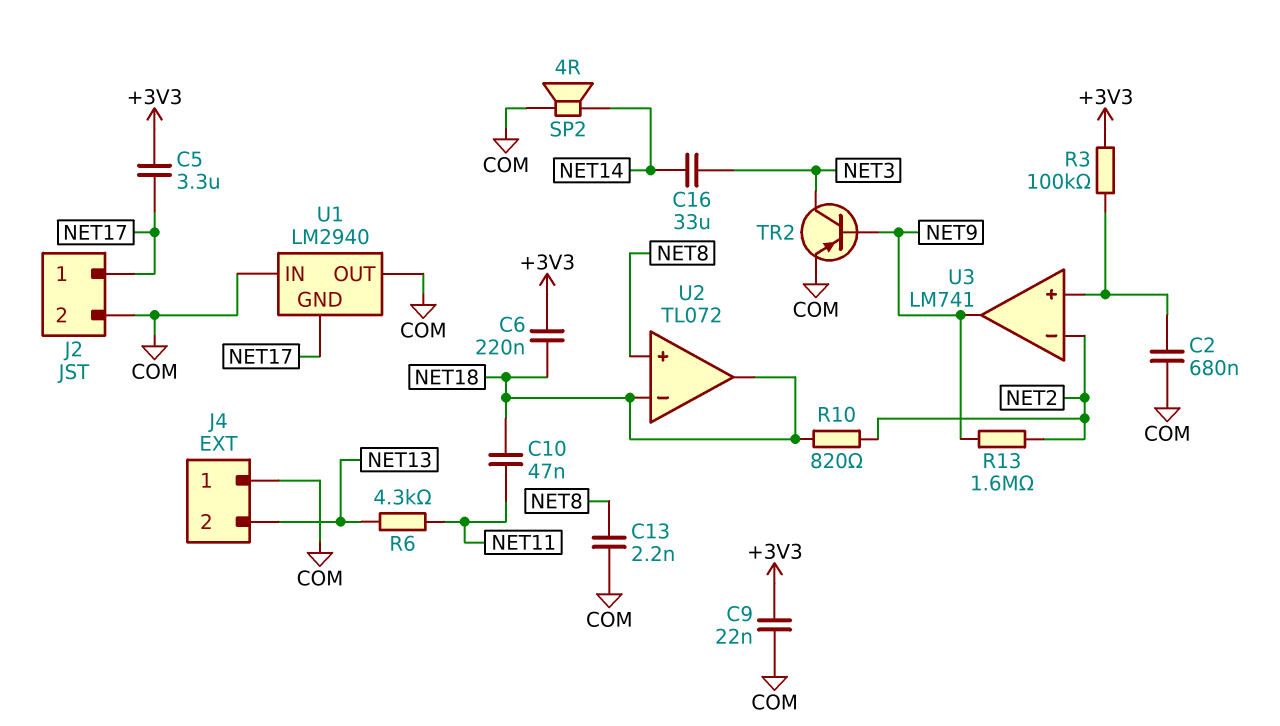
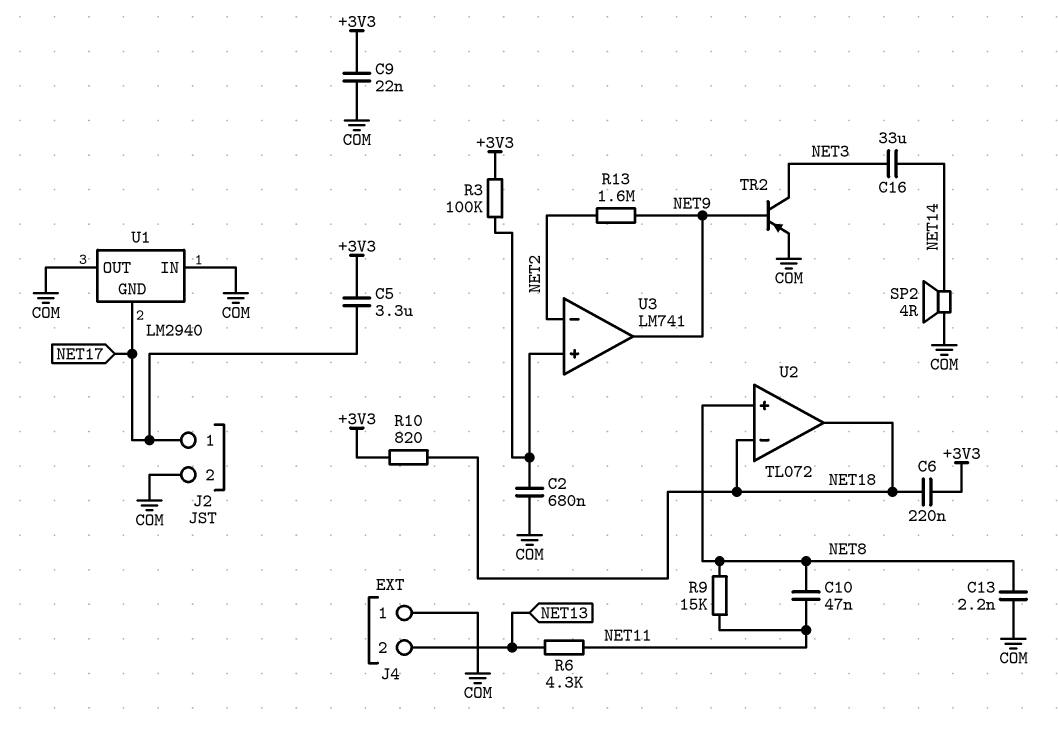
C10: 47nF (NET11, NET18) -> 47nF (NET8, NET11)
R9: none -> 15k (NET8, NET11)
R10: 820 (NET2, NET18) -> 820 (+3V3, NET18)

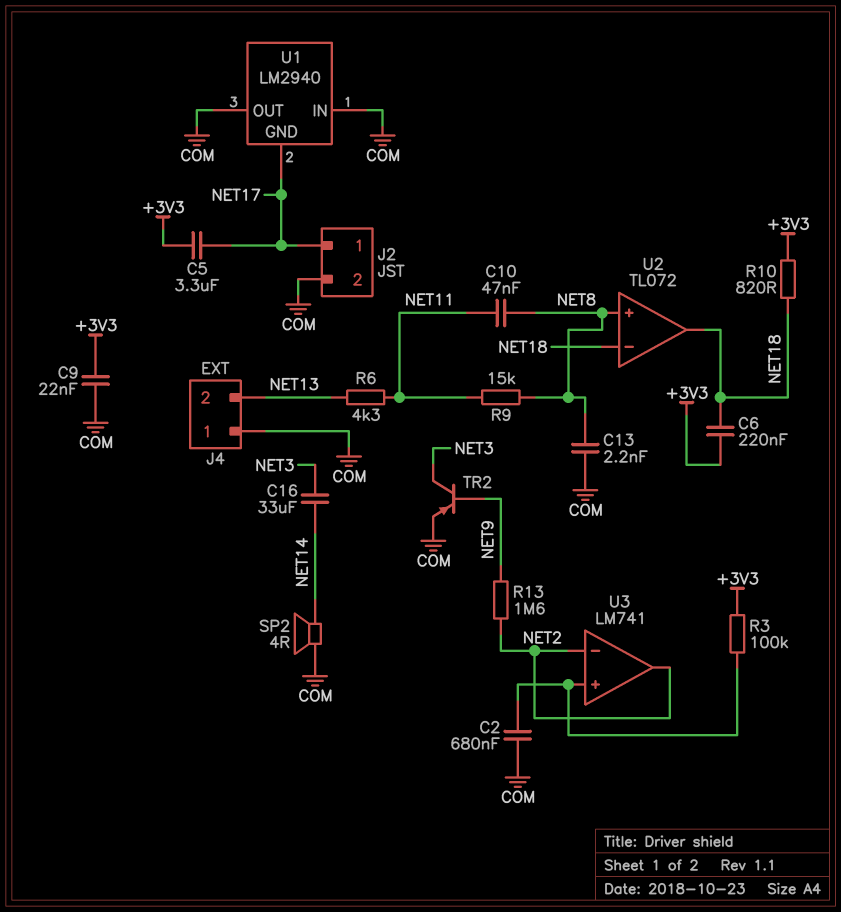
U3 pin out: NET9 -> NET2

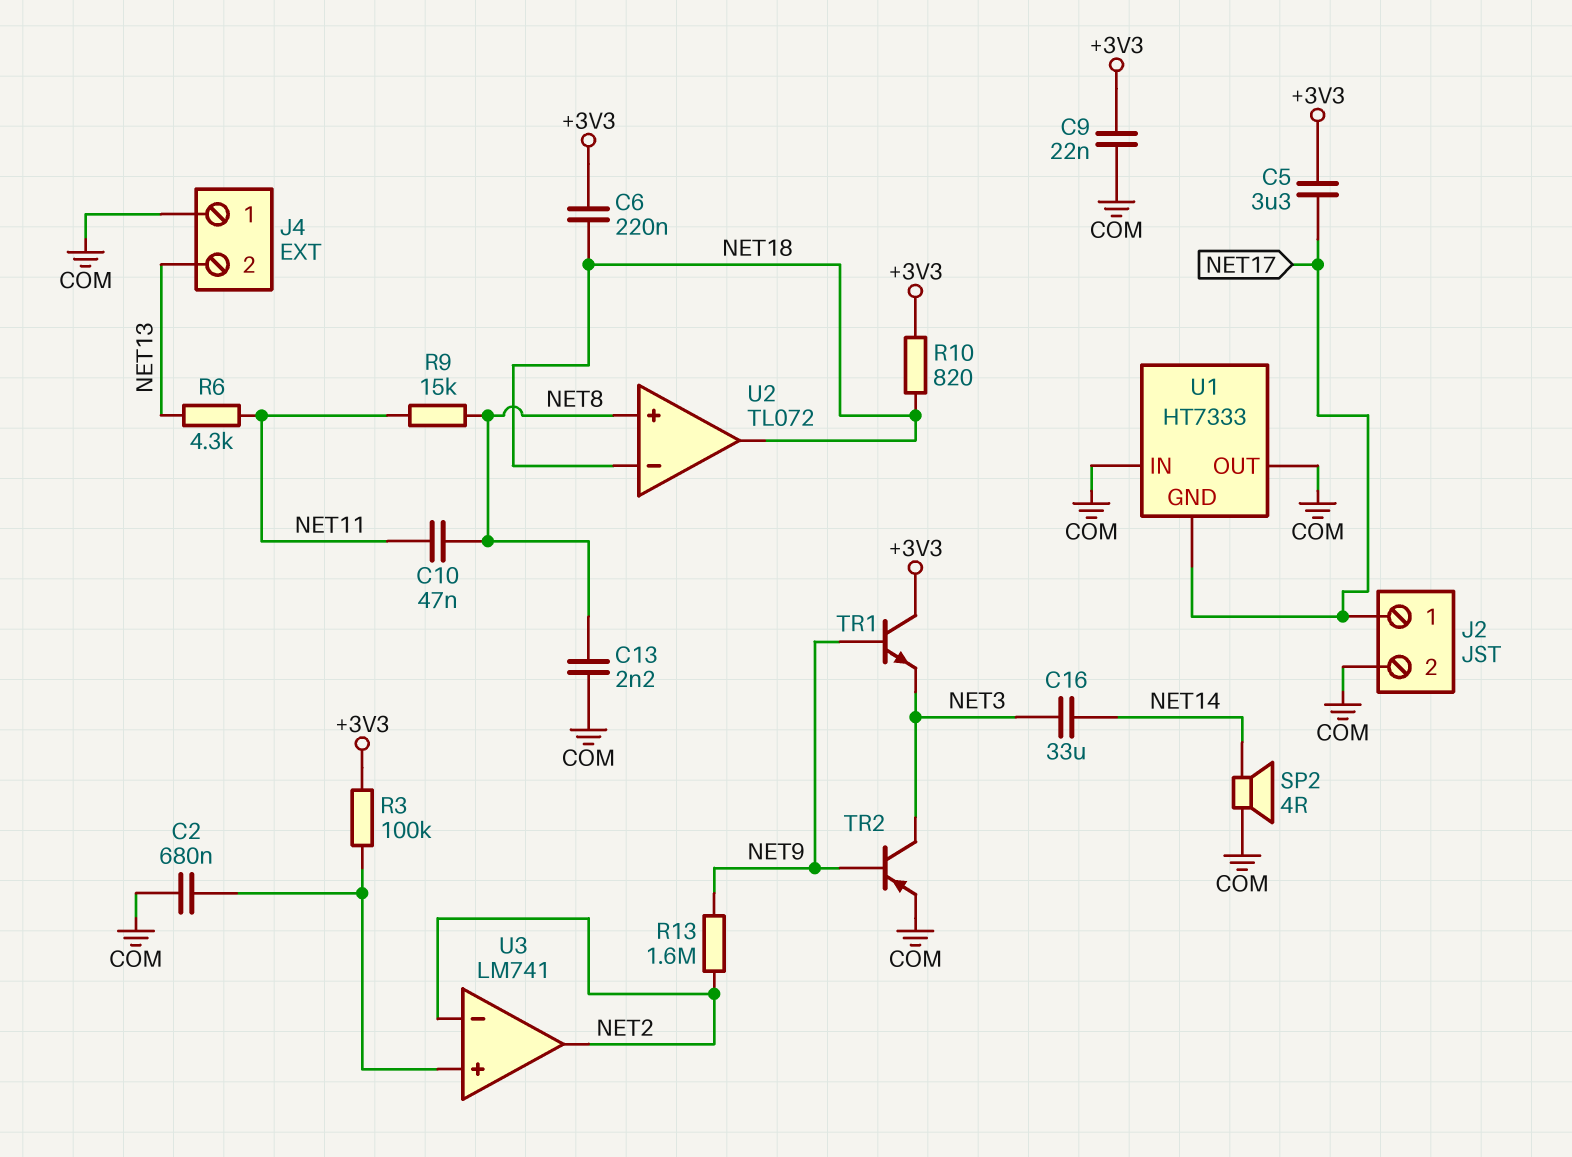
TR1: none -> NPN (B NET9, C +3V3, E NET3)
U1: LM2940 -> HT7333

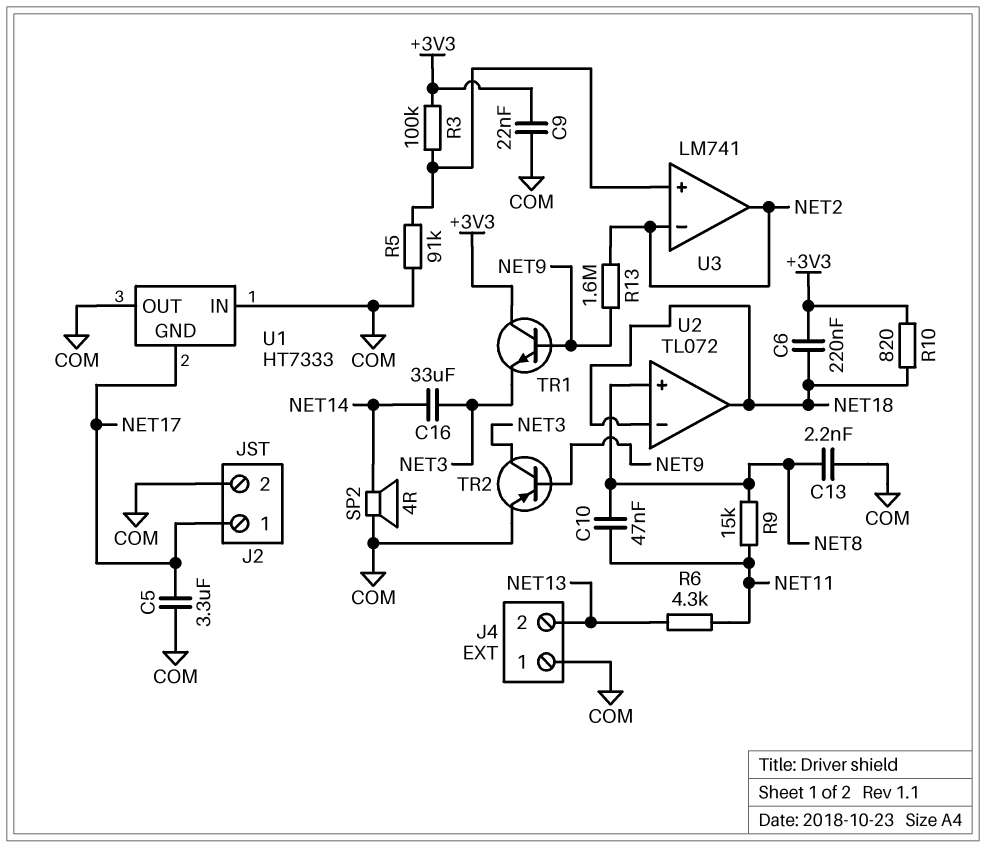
C2: 680nF (COM, U3/in+) -> none
C5: 3.3uF (+3V3, NET17) -> 3.3uF (COM, NET17)
R5: none -> 91k (COM, U3/in+)

